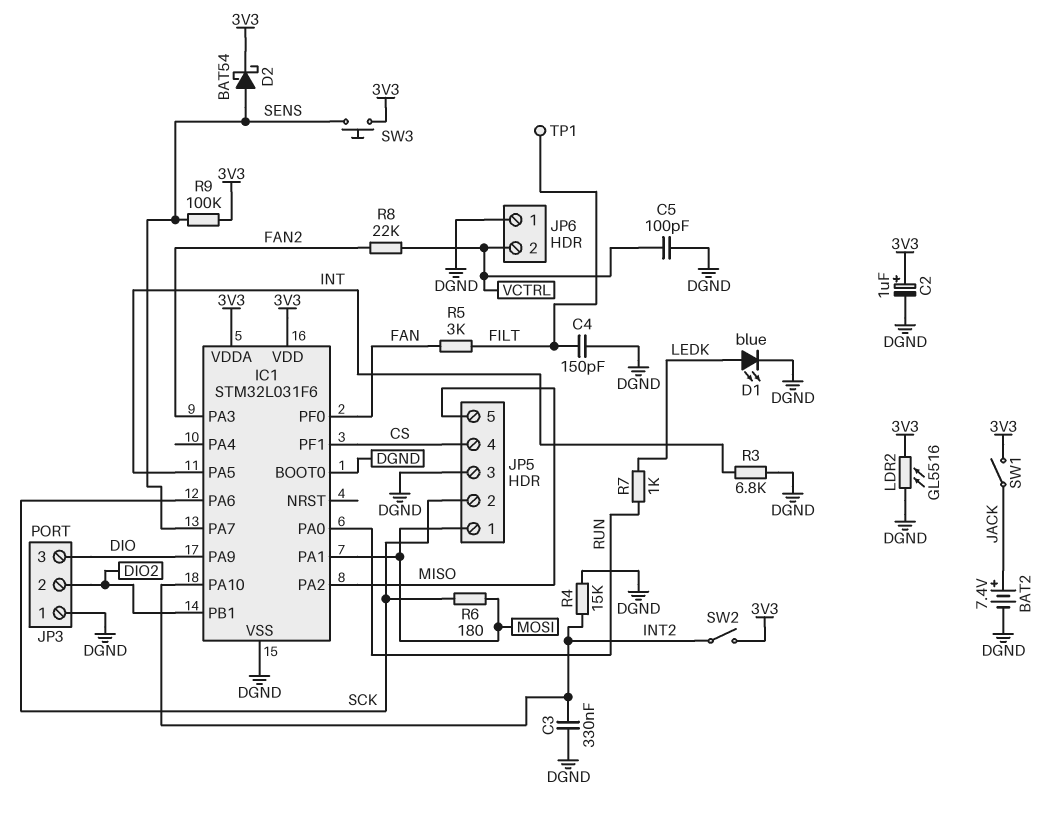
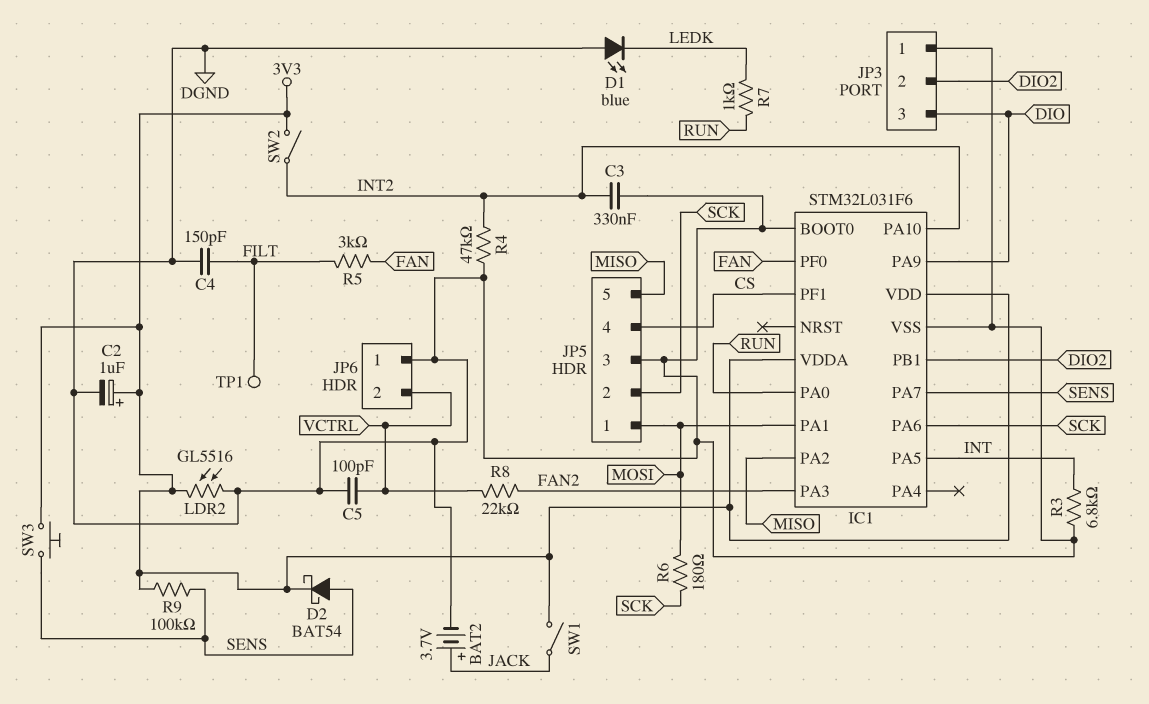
BAT2: 7.4V (plus JACK, minus DGND) -> 3.7V (plus JACK, minus DGND)
D1: LED blue (A LEDK, K DGND) -> LED blue (A DGND, K LEDK)
R4: 15k (DGND, INT2) -> 47k (DGND, INT2)

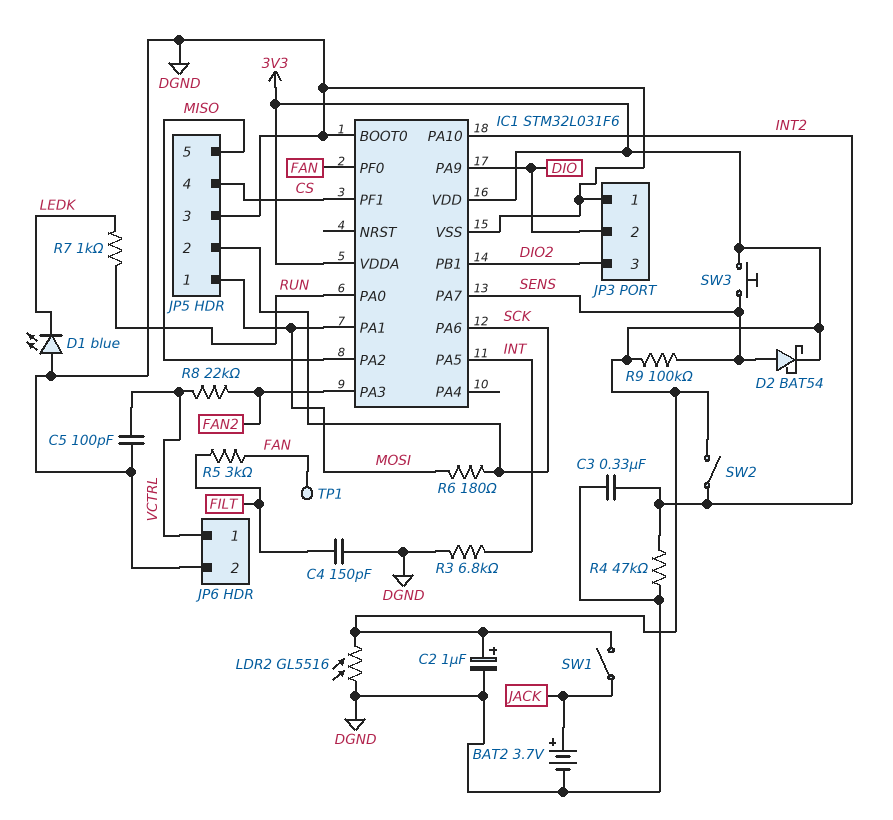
JP3 pin 2: DIO2 -> DIO
JP3 pin 3: DIO -> DIO2
JP6 pin 1: DGND -> VCTRL
JP6 pin 2: VCTRL -> DGND
TP1: test point (FILT) -> test point (FAN)

